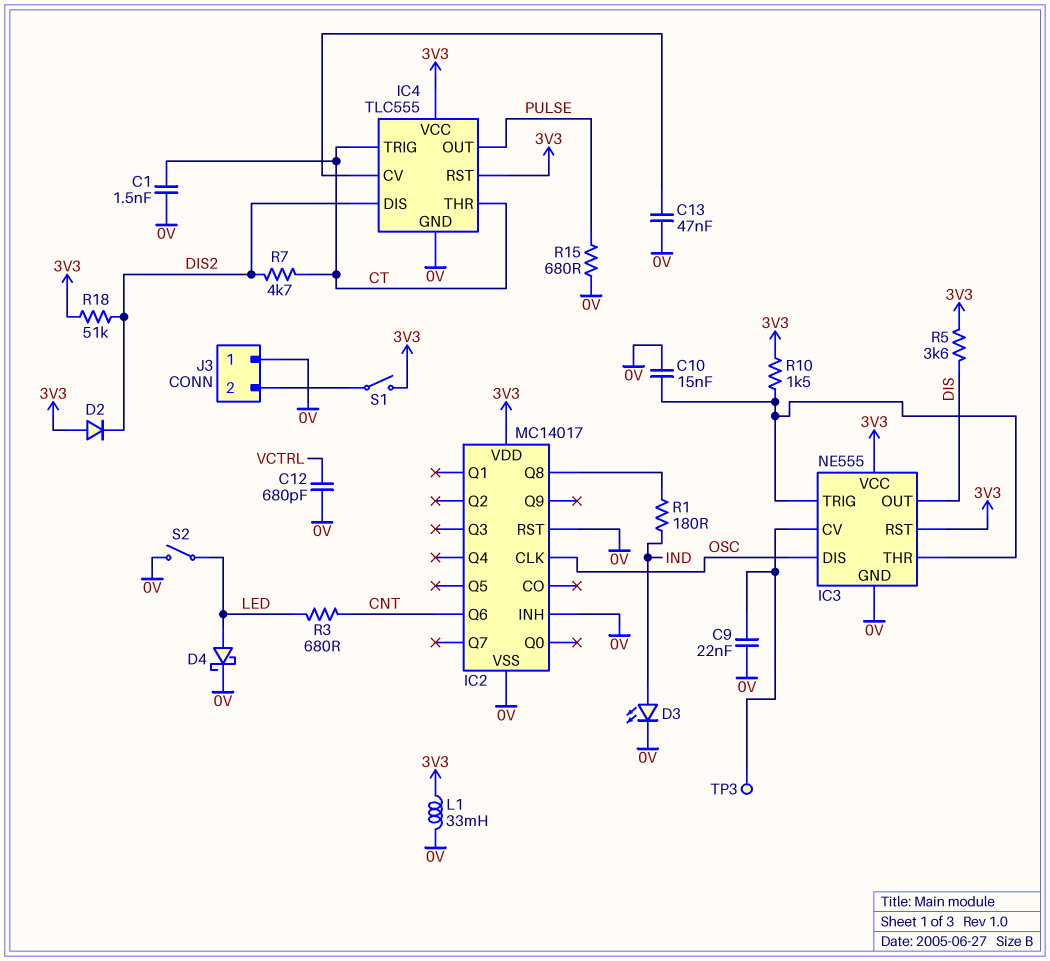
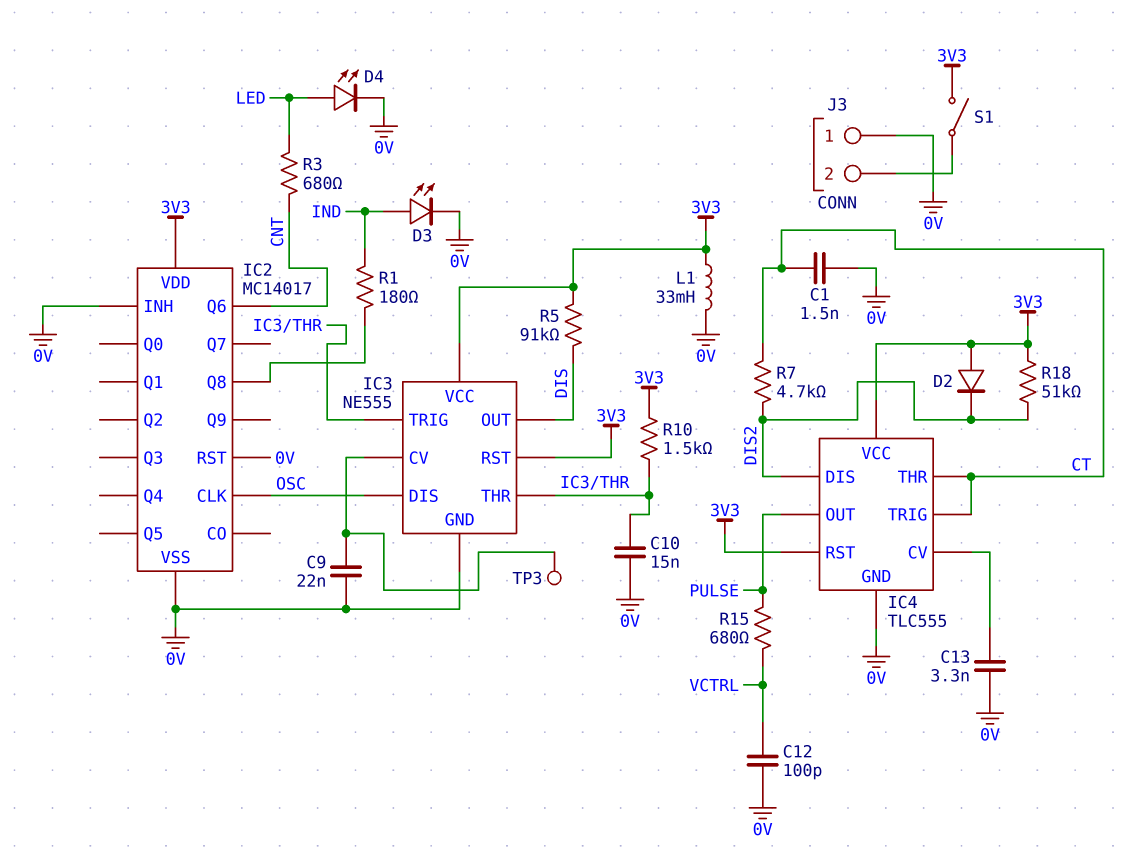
C12: 680pF (0V, VCTRL) -> 100pF (0V, VCTRL)
C13: 47nF (0V, IC4/CV) -> 3.3nF (0V, IC4/CV)
D4: schottky (A LED, K 0V) -> LED (A LED, K 0V)
R5: 3.6k (3V3, DIS) -> 91k (3V3, DIS)
R15: 680 (0V, PULSE) -> 680 (PULSE, VCTRL)
S2: switch (0V, LED) -> none

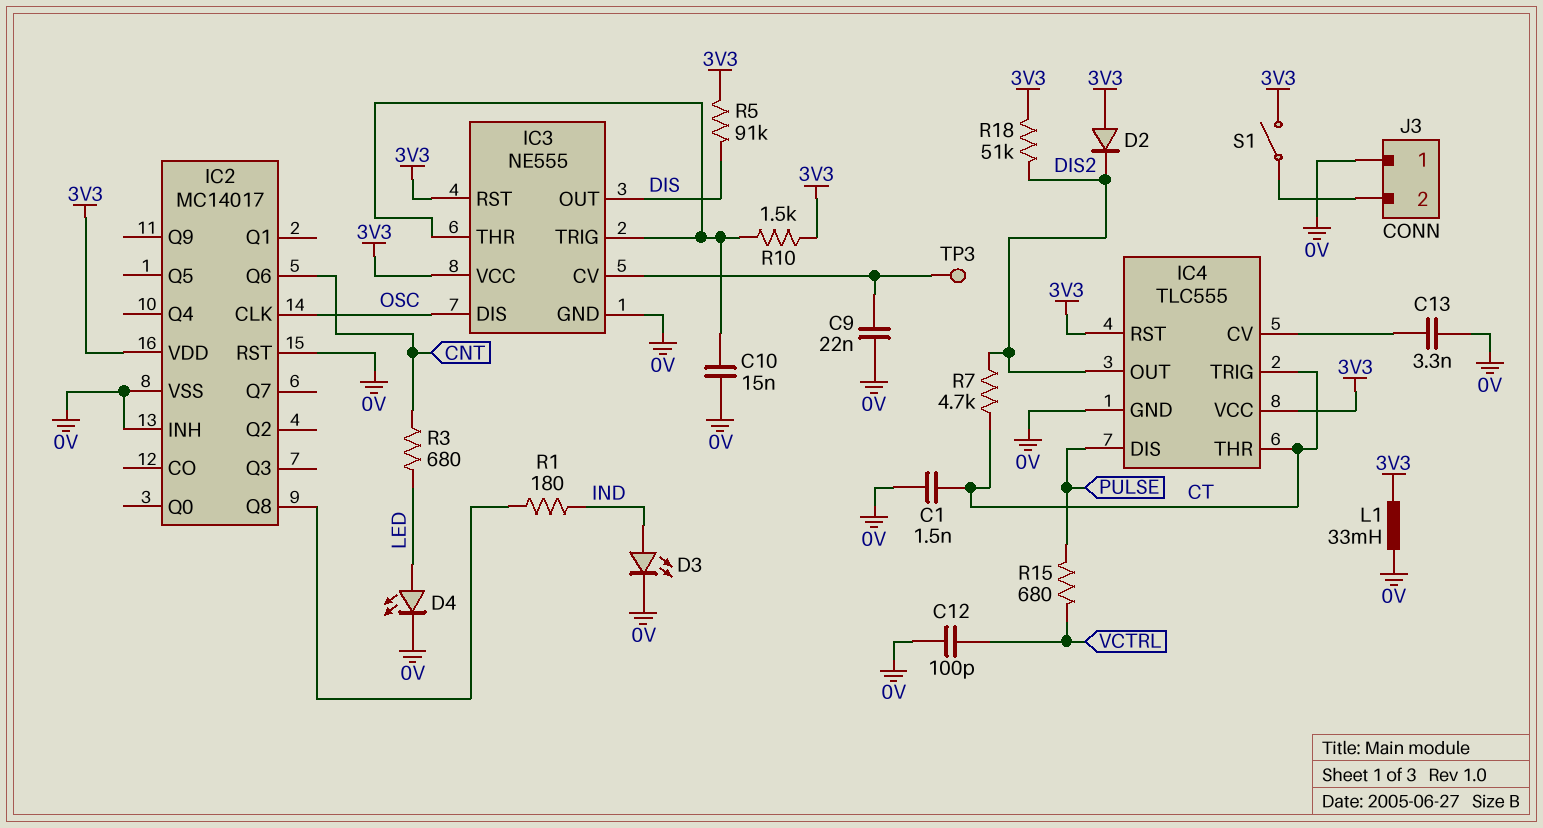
IC4 pin DIS: DIS2 -> PULSE
IC4 pin OUT: PULSE -> DIS2

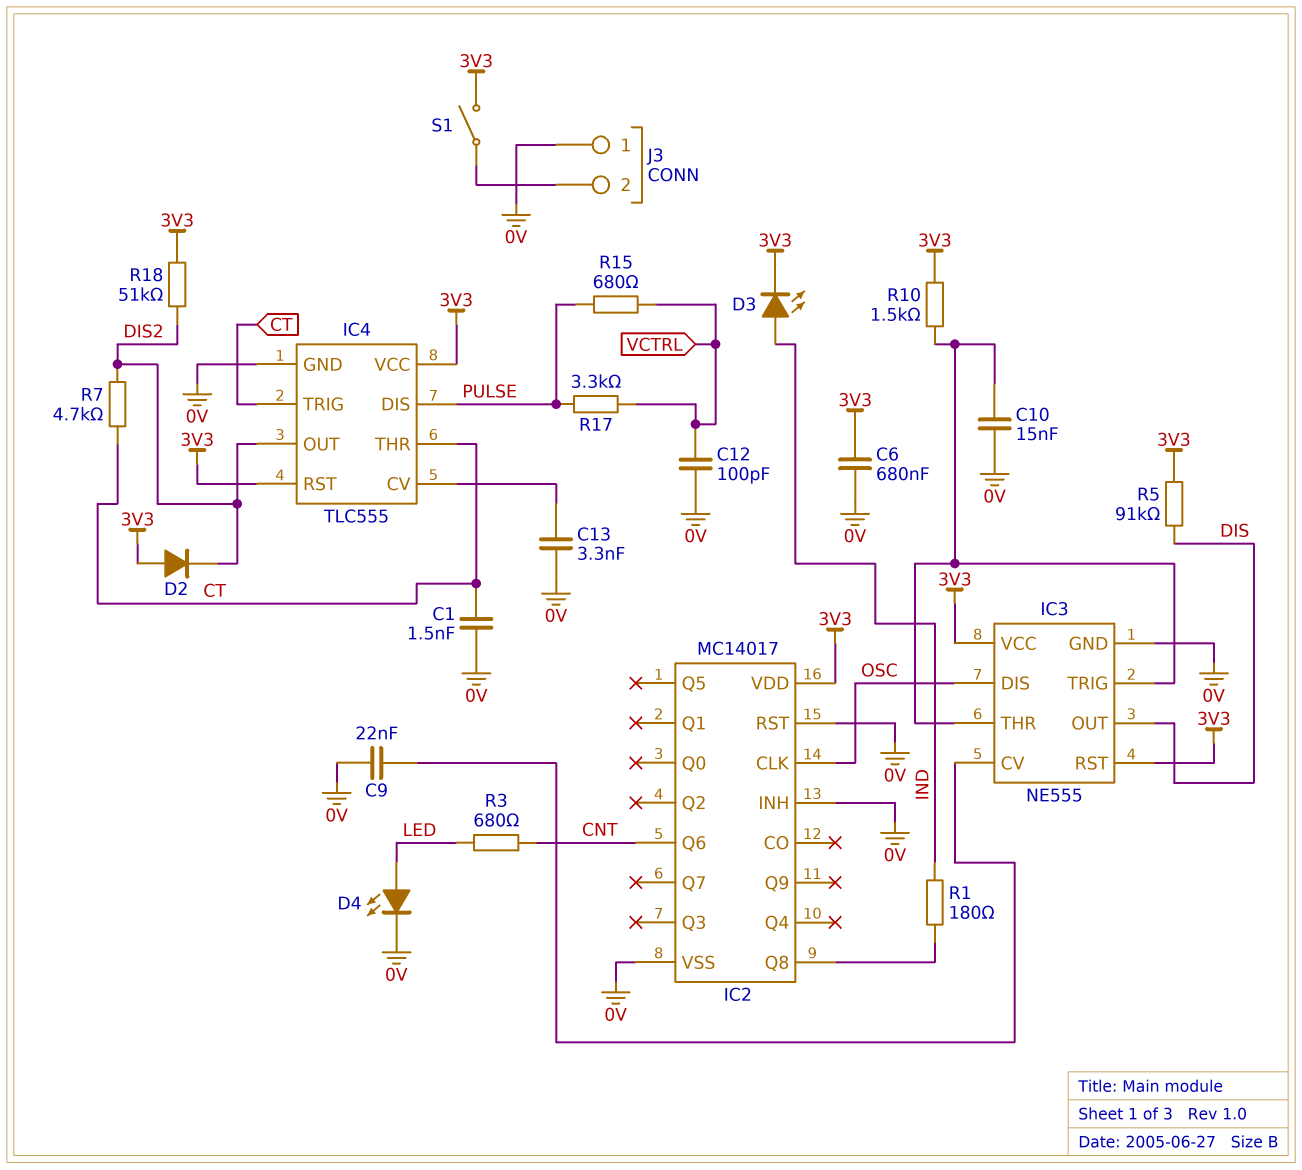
C6: none -> 680nF (0V, 3V3)
D3: LED (A IND, K 0V) -> LED (A IND, K 3V3)
L1: 33mH (0V, 3V3) -> none
R17: none -> 3.3k (PULSE, VCTRL)
TP3: test point (IC3/CV) -> none

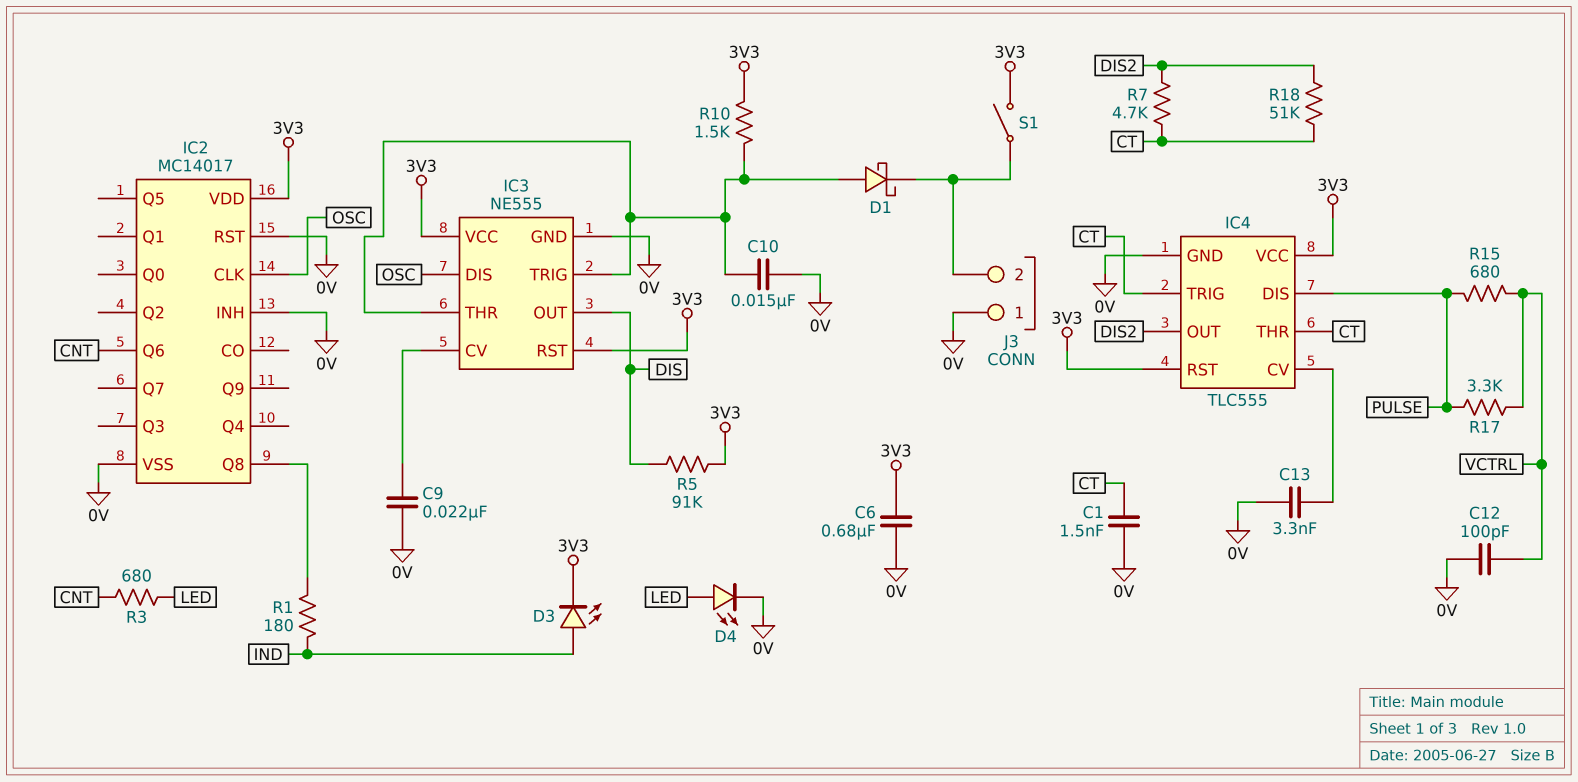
D1: none -> schottky (A IC3/THR, K J3/2)
D2: diode (A 3V3, K DIS2) -> none
R18: 51k (3V3, DIS2) -> 51k (CT, DIS2)

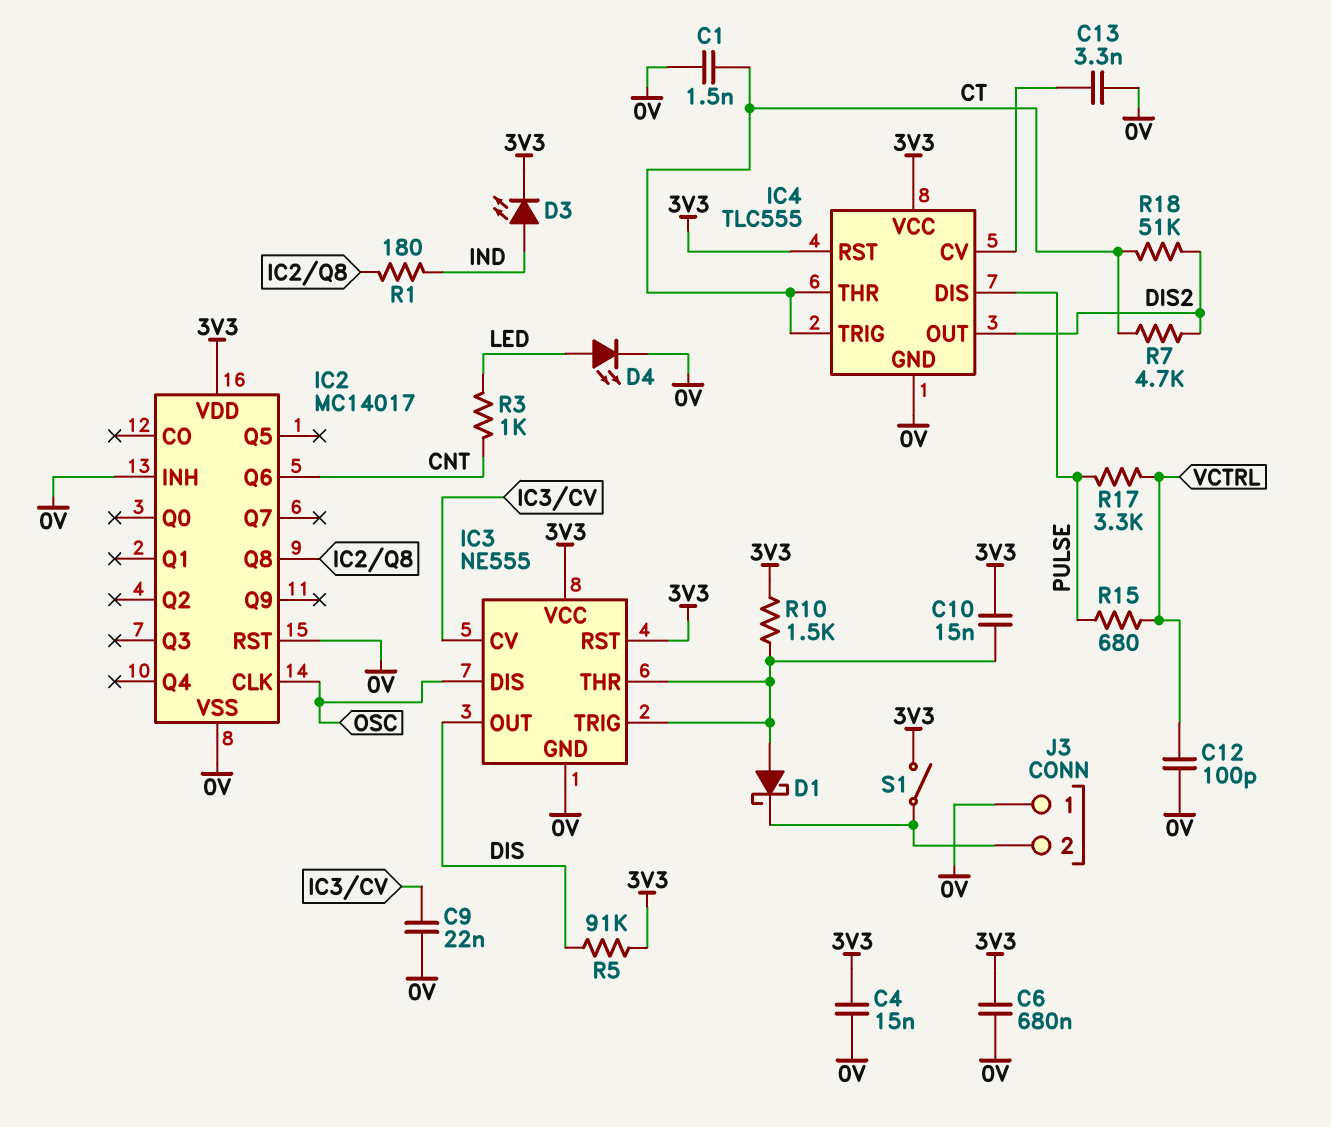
C4: none -> 15nF (0V, 3V3)
C10: 15nF (0V, IC3/THR) -> 15nF (3V3, IC3/THR)
R3: 680 (CNT, LED) -> 1k (CNT, LED)

